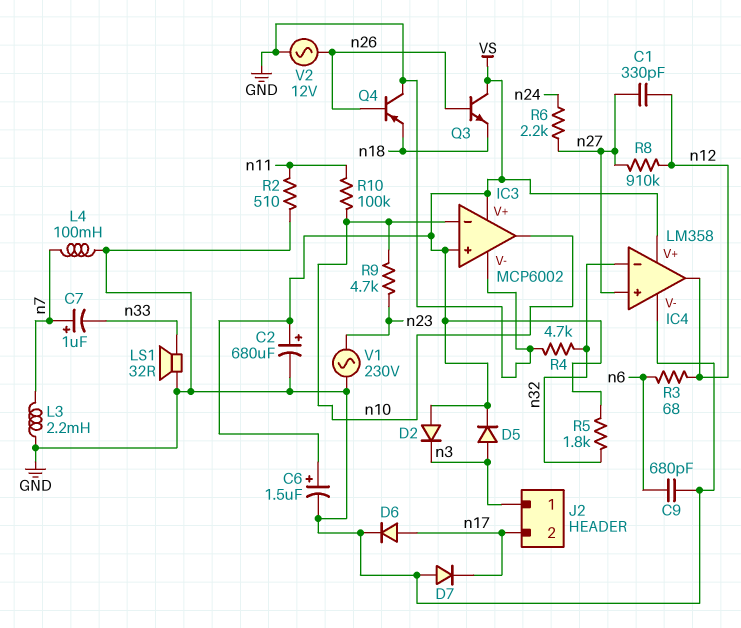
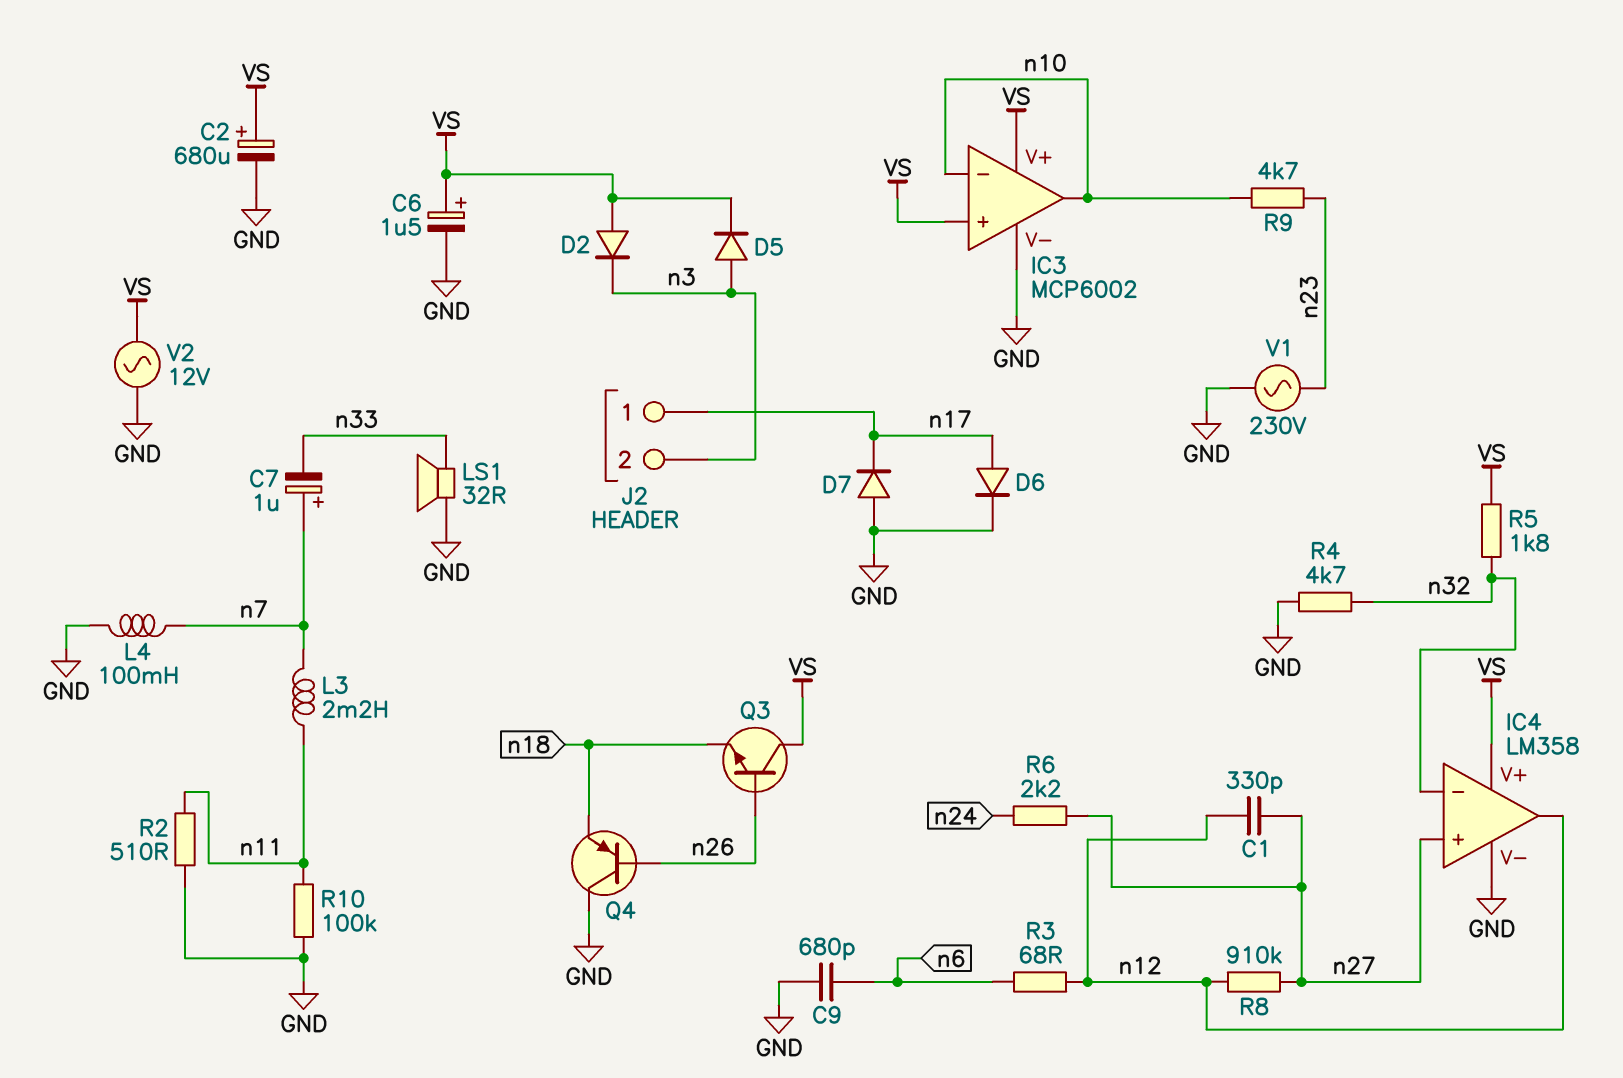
J2 pin 1: n3 -> n17
J2 pin 2: n17 -> n3
L3: 2.2mH (GND, n7) -> 2.2mH (n7, n11)
R10: 100k (n10, n11) -> 100k (GND, n11)
V2: AC 12V (GND, n26) -> AC 12V (GND, VS)

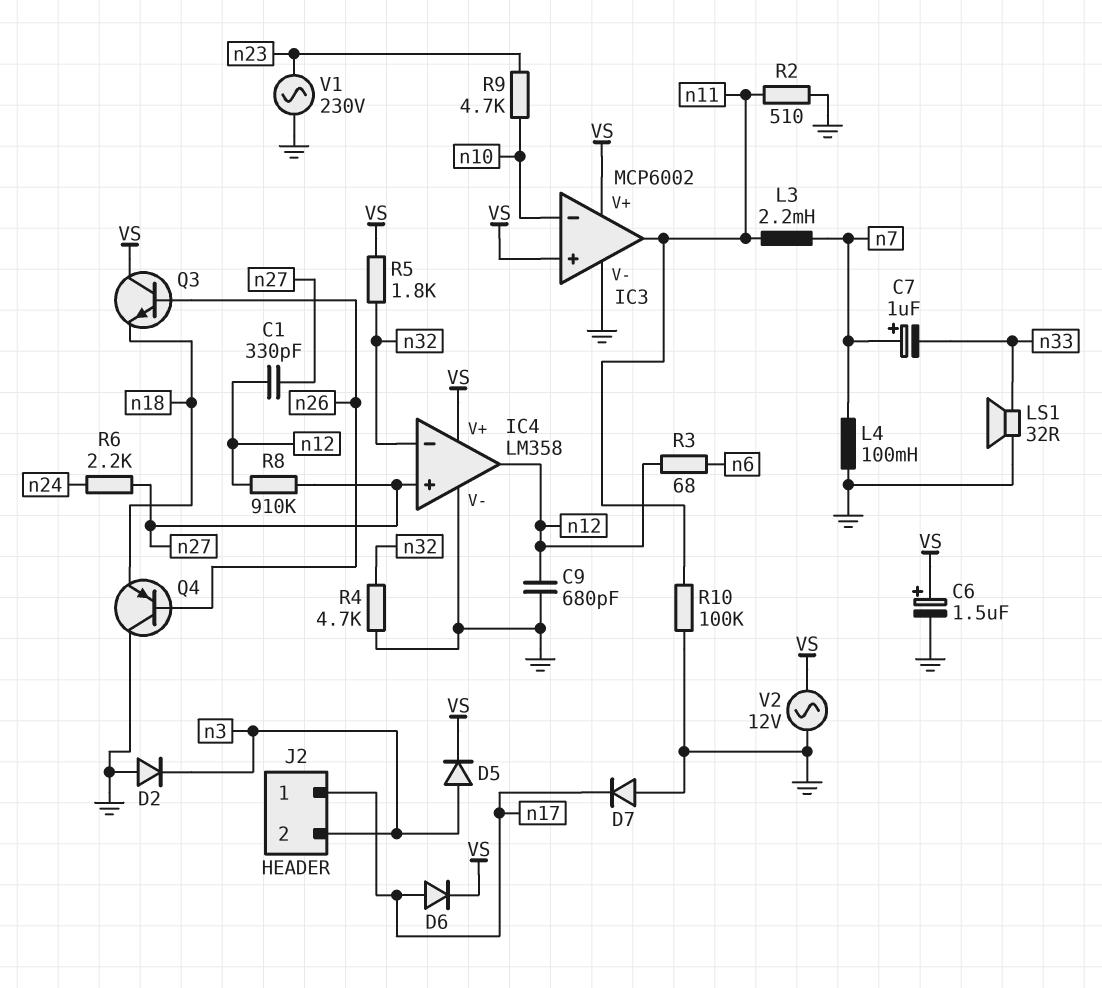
C2: 680uF (plus VS, minus GND) -> none
C9: 680pF (GND, n6) -> 680pF (GND, n12)
D2: diode (A VS, K n3) -> diode (A GND, K n3)
D6: diode (A n17, K GND) -> diode (A n17, K VS)
IC3 pin out: n10 -> n11

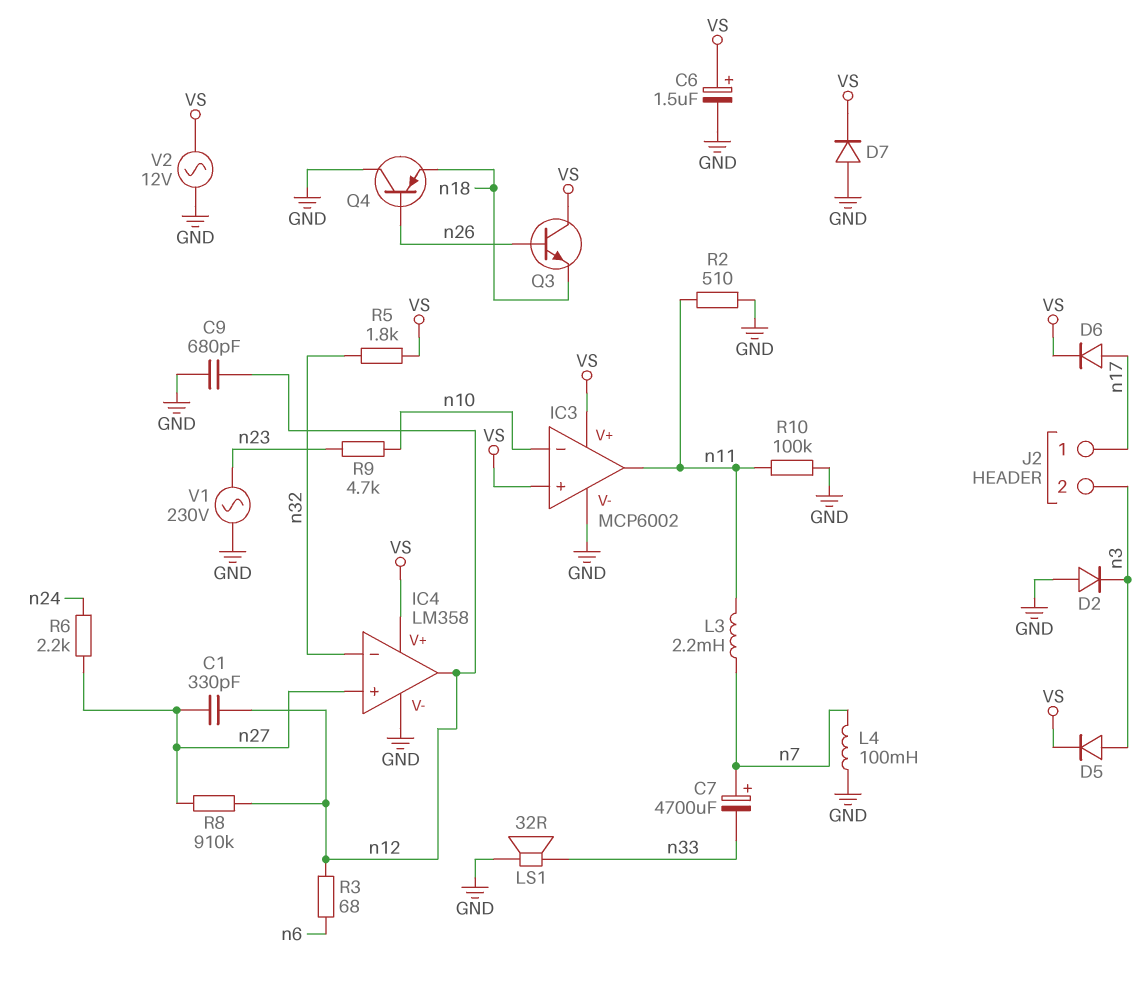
C7: 1uF (plus n7, minus n33) -> 4700uF (plus n7, minus n33)
D7: diode (A GND, K n17) -> diode (A GND, K VS)
R4: 4.7k (GND, n32) -> none

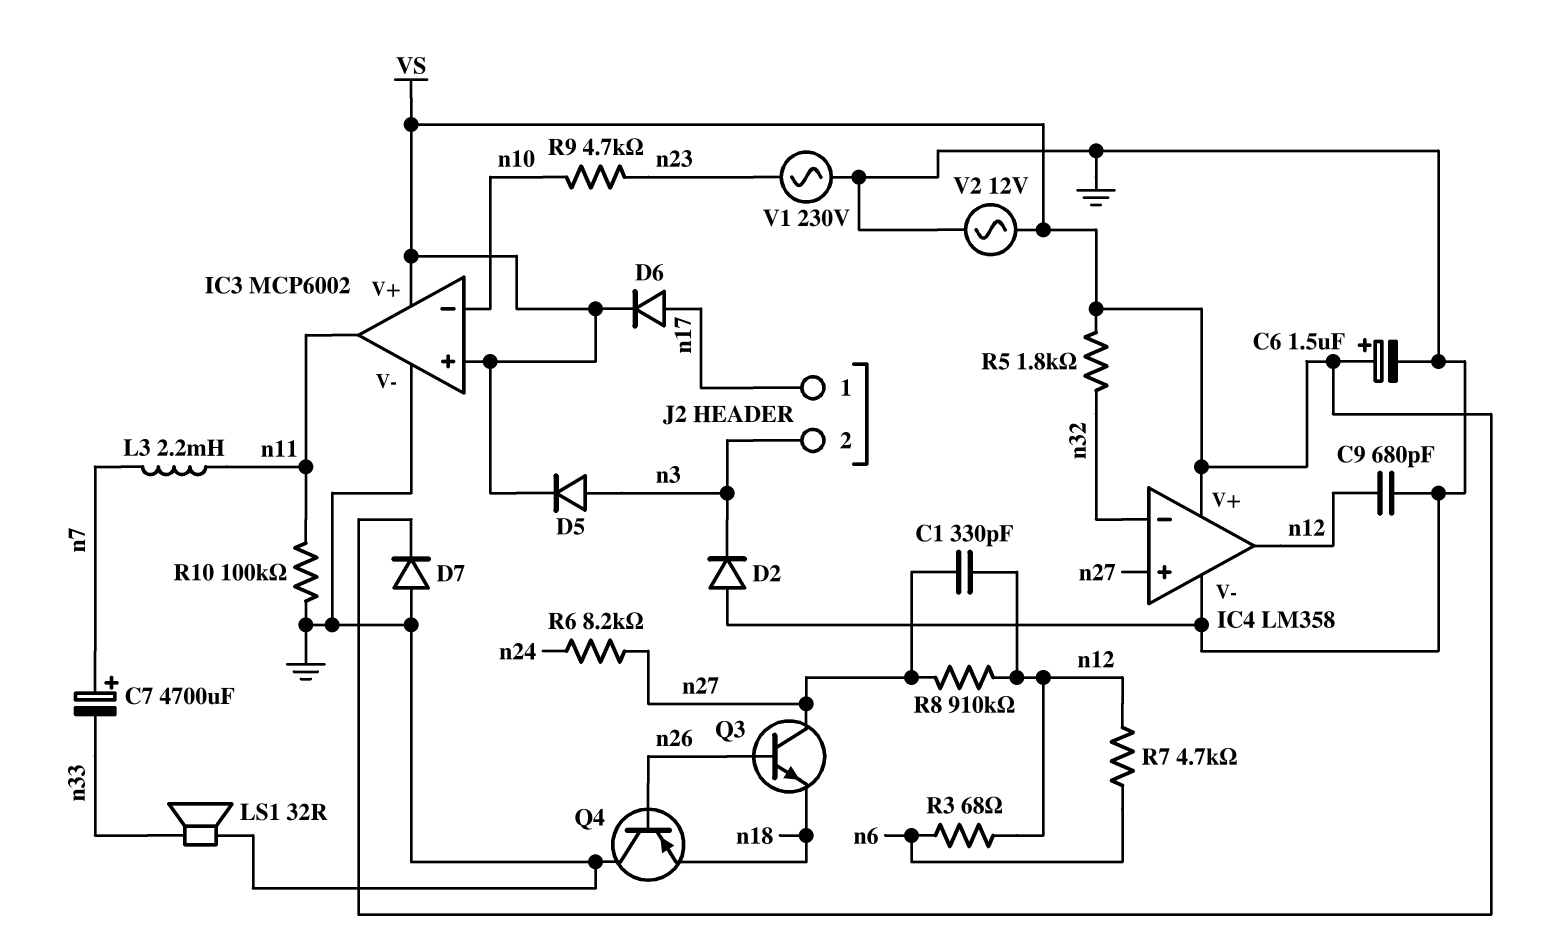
L4: 100mH (GND, n7) -> none
Q3: NPN (B n26, C VS, E n18) -> NPN (B n26, C n27, E n18)
R2: 510 (GND, n11) -> none
R6: 2.2k (n24, n27) -> 8.2k (n24, n27)
R7: none -> 4.7k (n6, n12)

